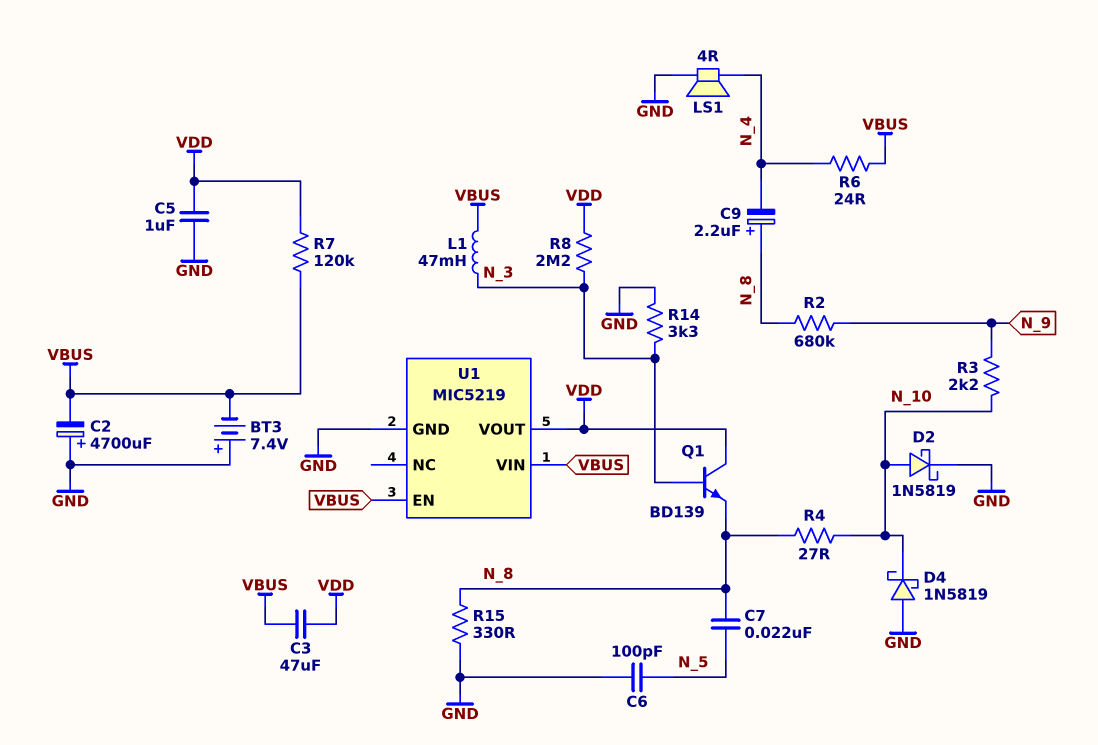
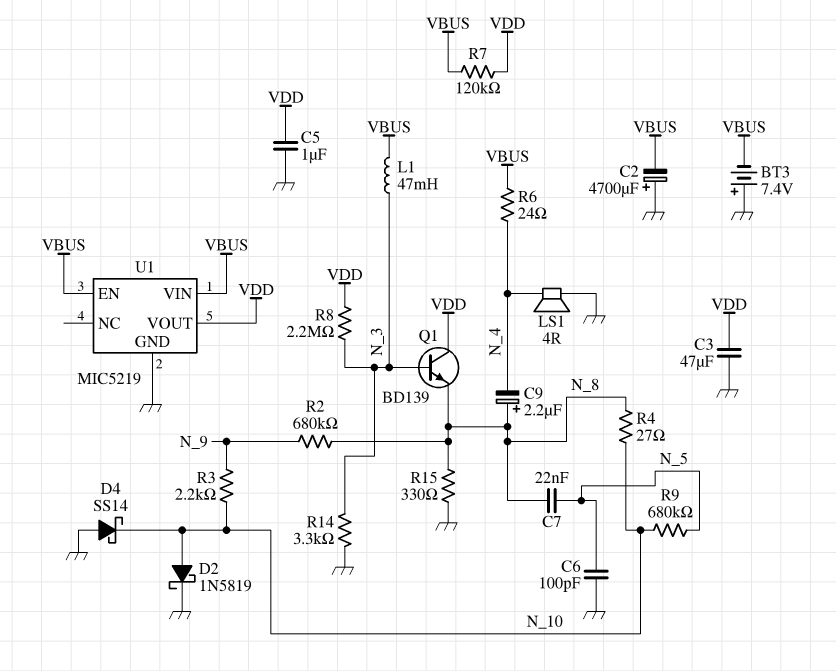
C3: 47uF (VBUS, VDD) -> 47uF (GND, VDD)
D4: schottky 1N5819 (A GND, K N_10) -> schottky SS14 (A GND, K N_10)
R9: none -> 680k (N_5, N_10)

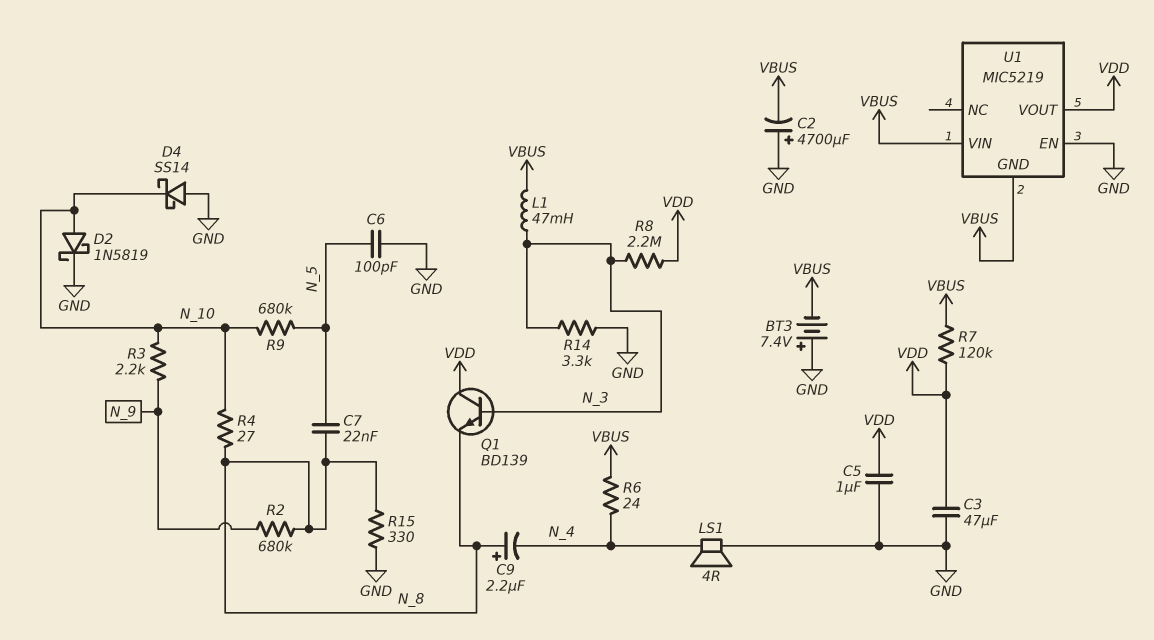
U1 pin EN: VBUS -> GND
U1 pin GND: GND -> VBUS

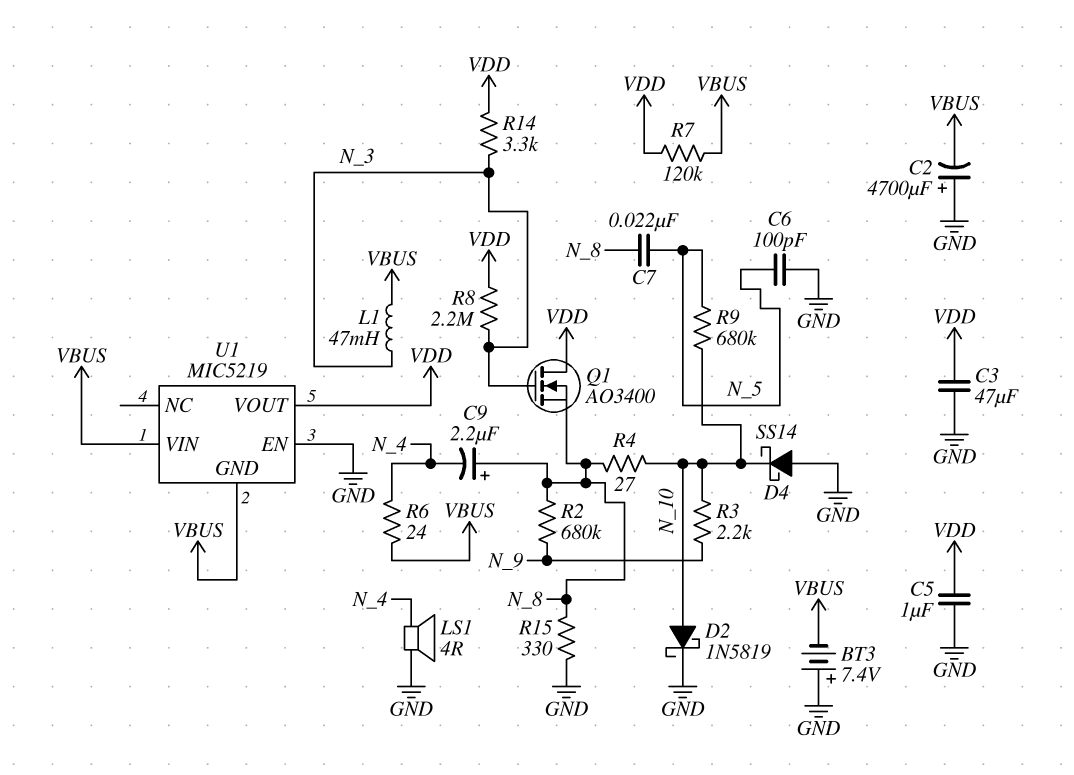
Q1: NPN BD139 (B N_3, C VDD, E N_8) -> NMOS AO3400 (G N_3, D VDD, S N_8)
R14: 3.3k (GND, N_3) -> 3.3k (N_3, VDD)

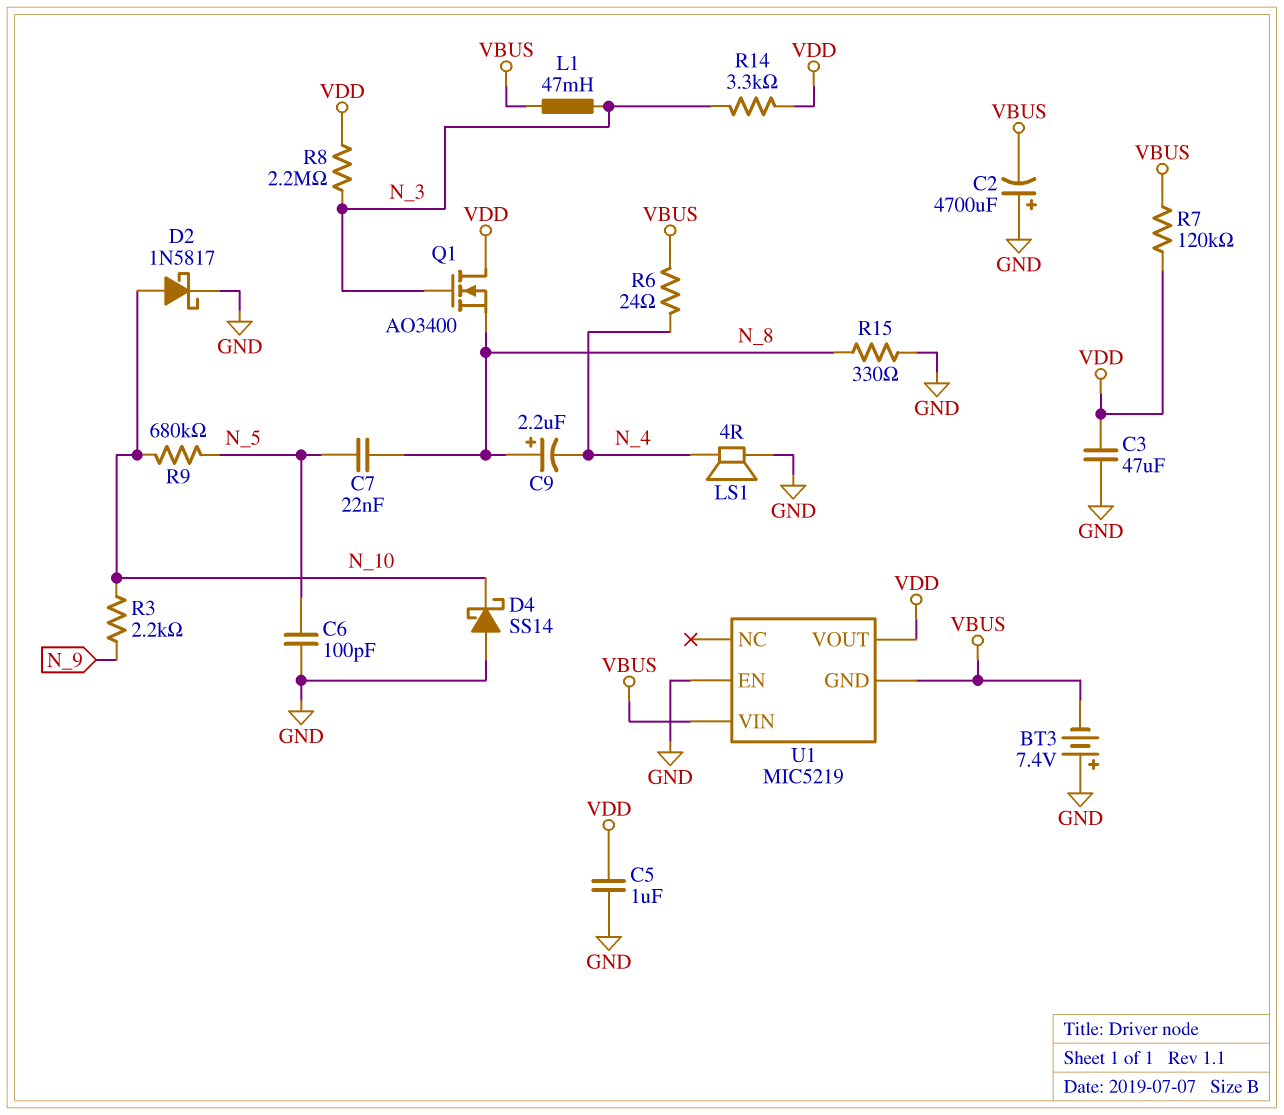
D2: schottky 1N5819 (A N_10, K GND) -> schottky 1N5817 (A N_10, K GND)
R2: 680k (N_8, N_9) -> none
R4: 27 (N_8, N_10) -> none

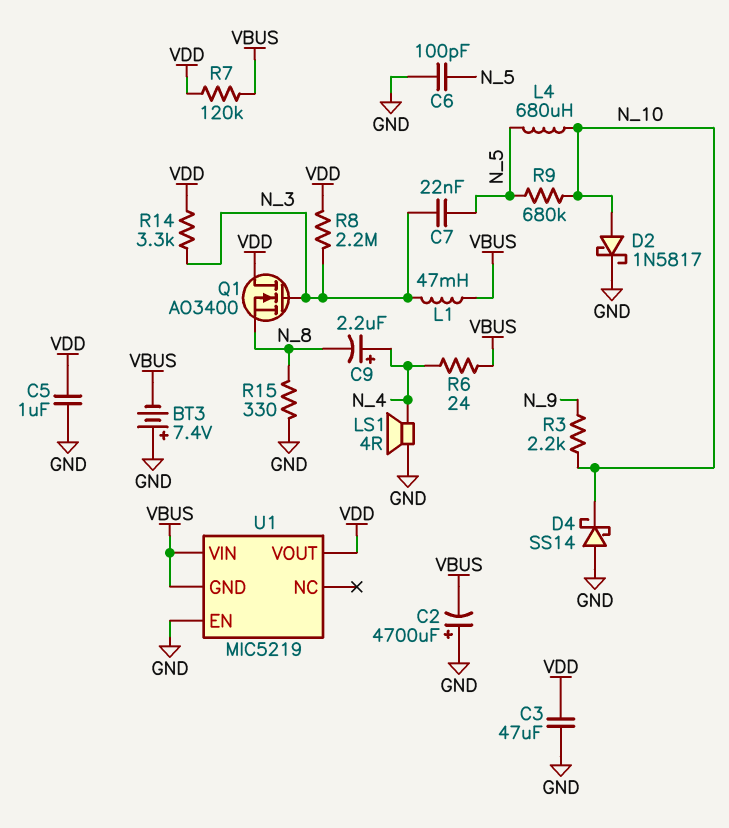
C7: 22nF (N_5, N_8) -> 22nF (N_3, N_5)
C9: 2.2uF (plus N_8, minus N_4) -> 2.2uF (plus N_4, minus N_8)
L4: none -> 680uH (N_5, N_10)

